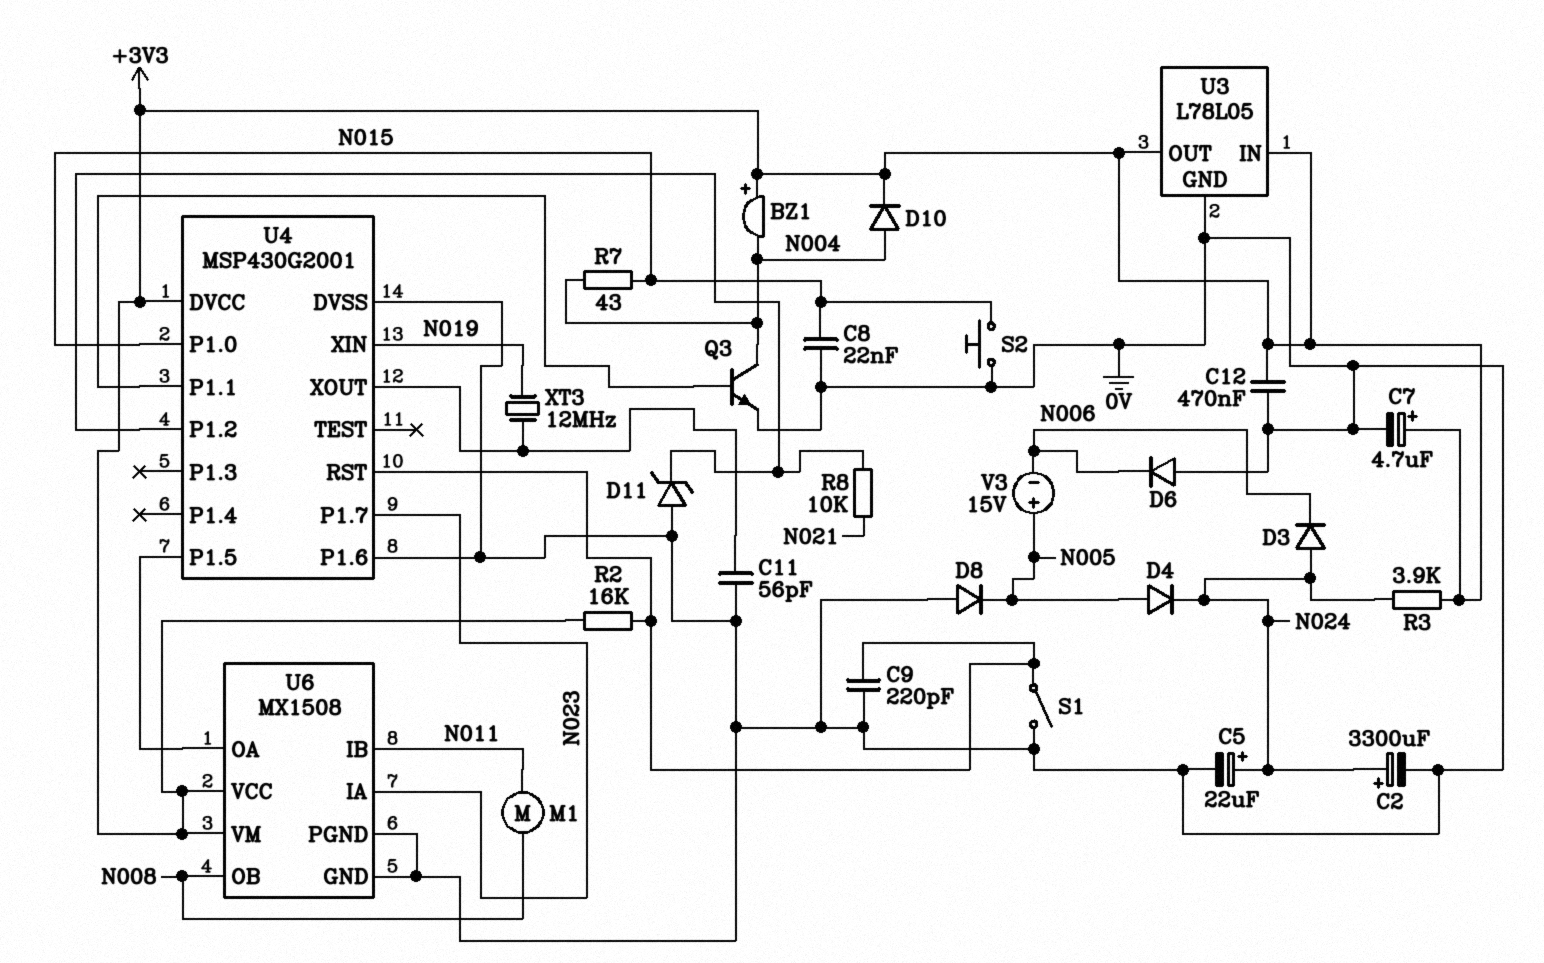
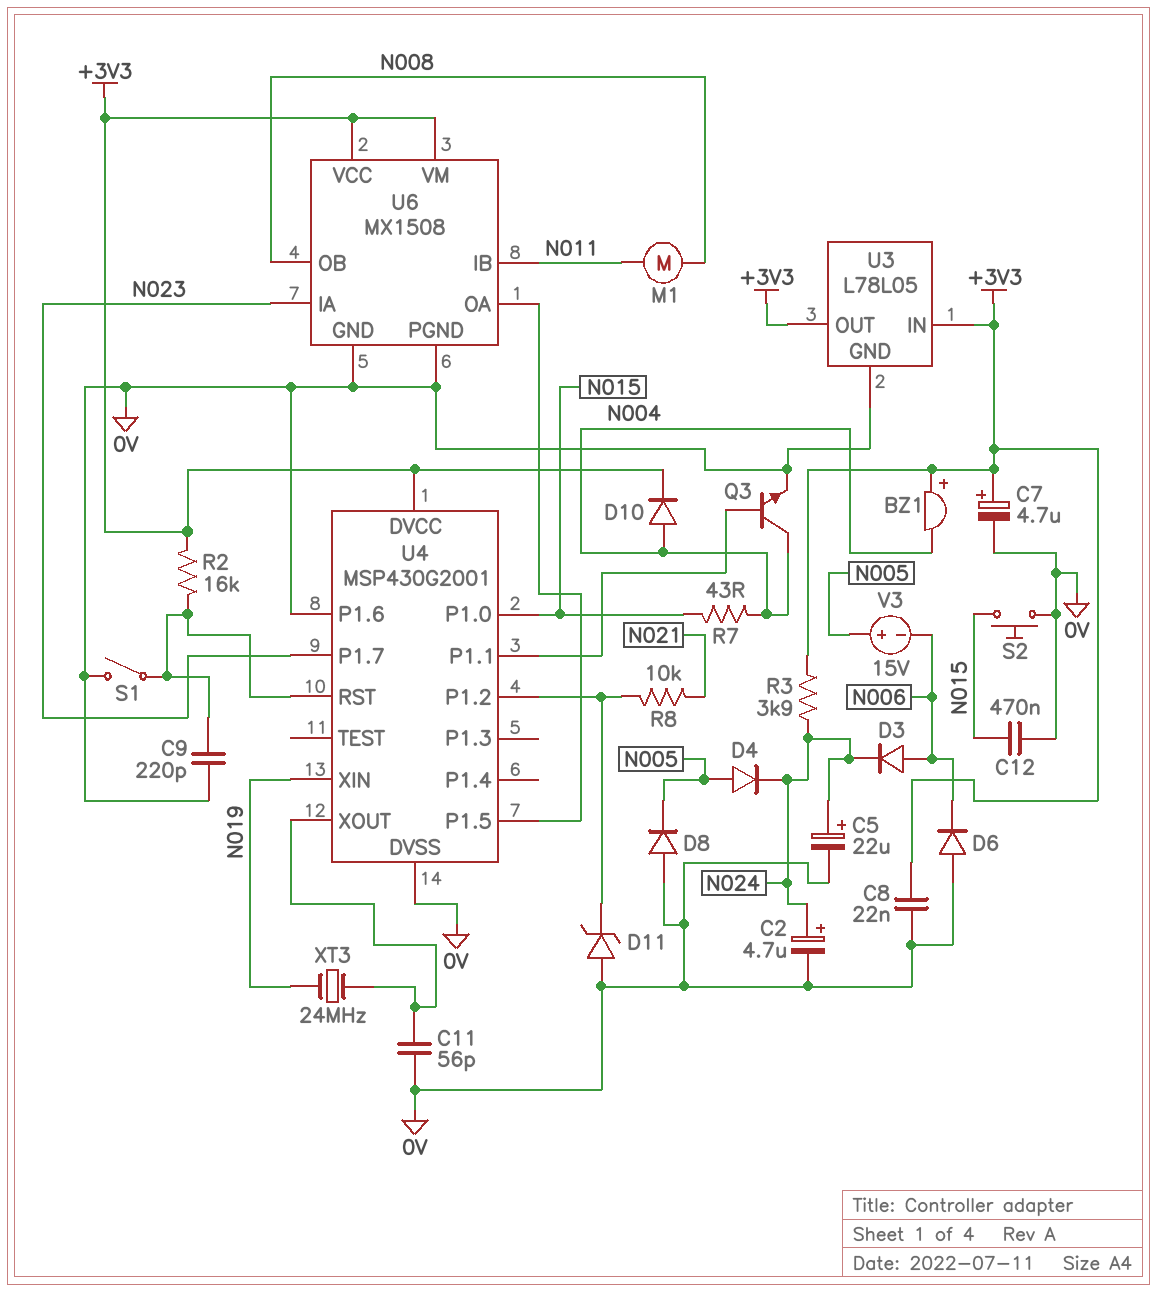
C2: 3300uF (plus N024, minus 0V) -> 4.7uF (plus N024, minus 0V)
C8: 22nF (0V, N015) -> 22nF (+3V3, 0V)
C12: 470nF (+3V3, 0V) -> 470nF (0V, N015)
D3: diode (A N024, K N006) -> diode (A N006, K N024)
XT3: 12MHz (N019, U4/XOUT) -> 24MHz (N019, U4/XOUT)

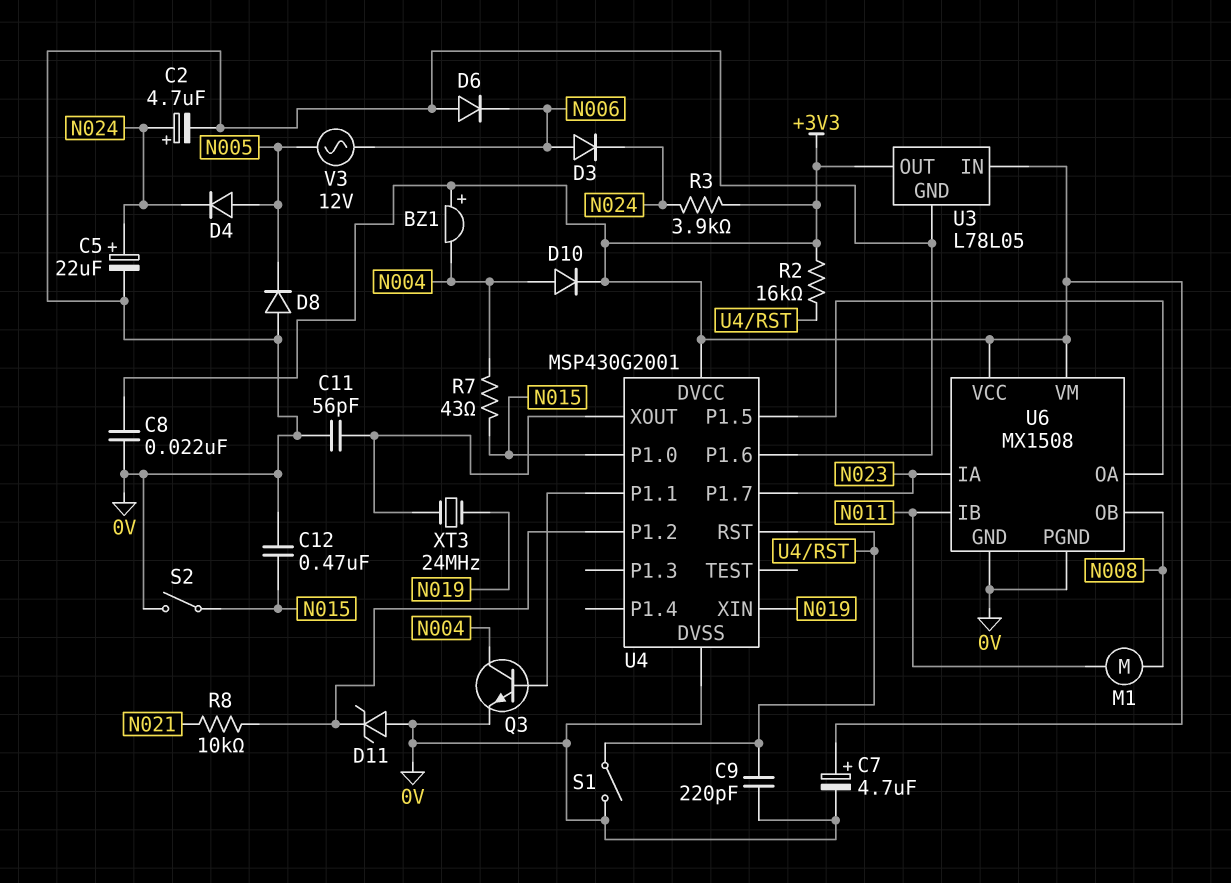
S2: button (0V, N015) -> switch (0V, N015)
V3: 15V (plus N005, minus N006) -> AC 12V (N005, N006)

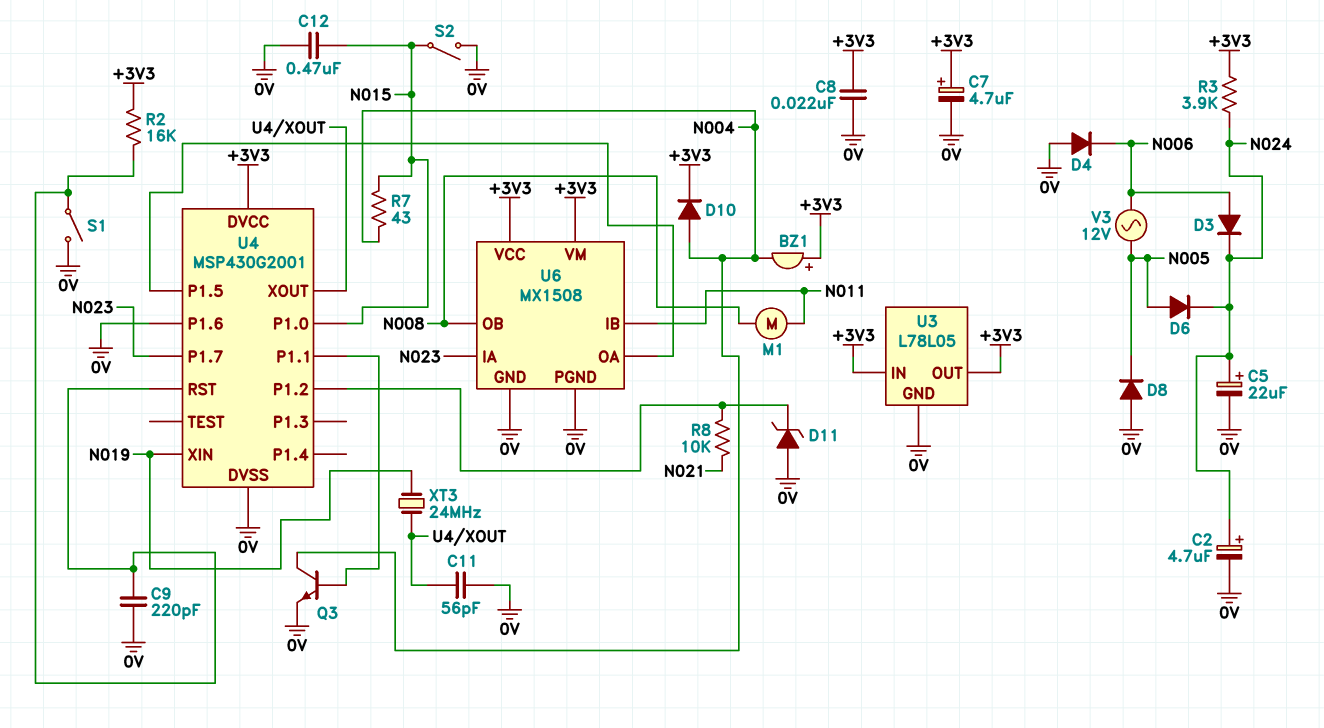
D4: diode (A N005, K N024) -> diode (A 0V, K N006)
D6: diode (A 0V, K N006) -> diode (A N005, K N024)

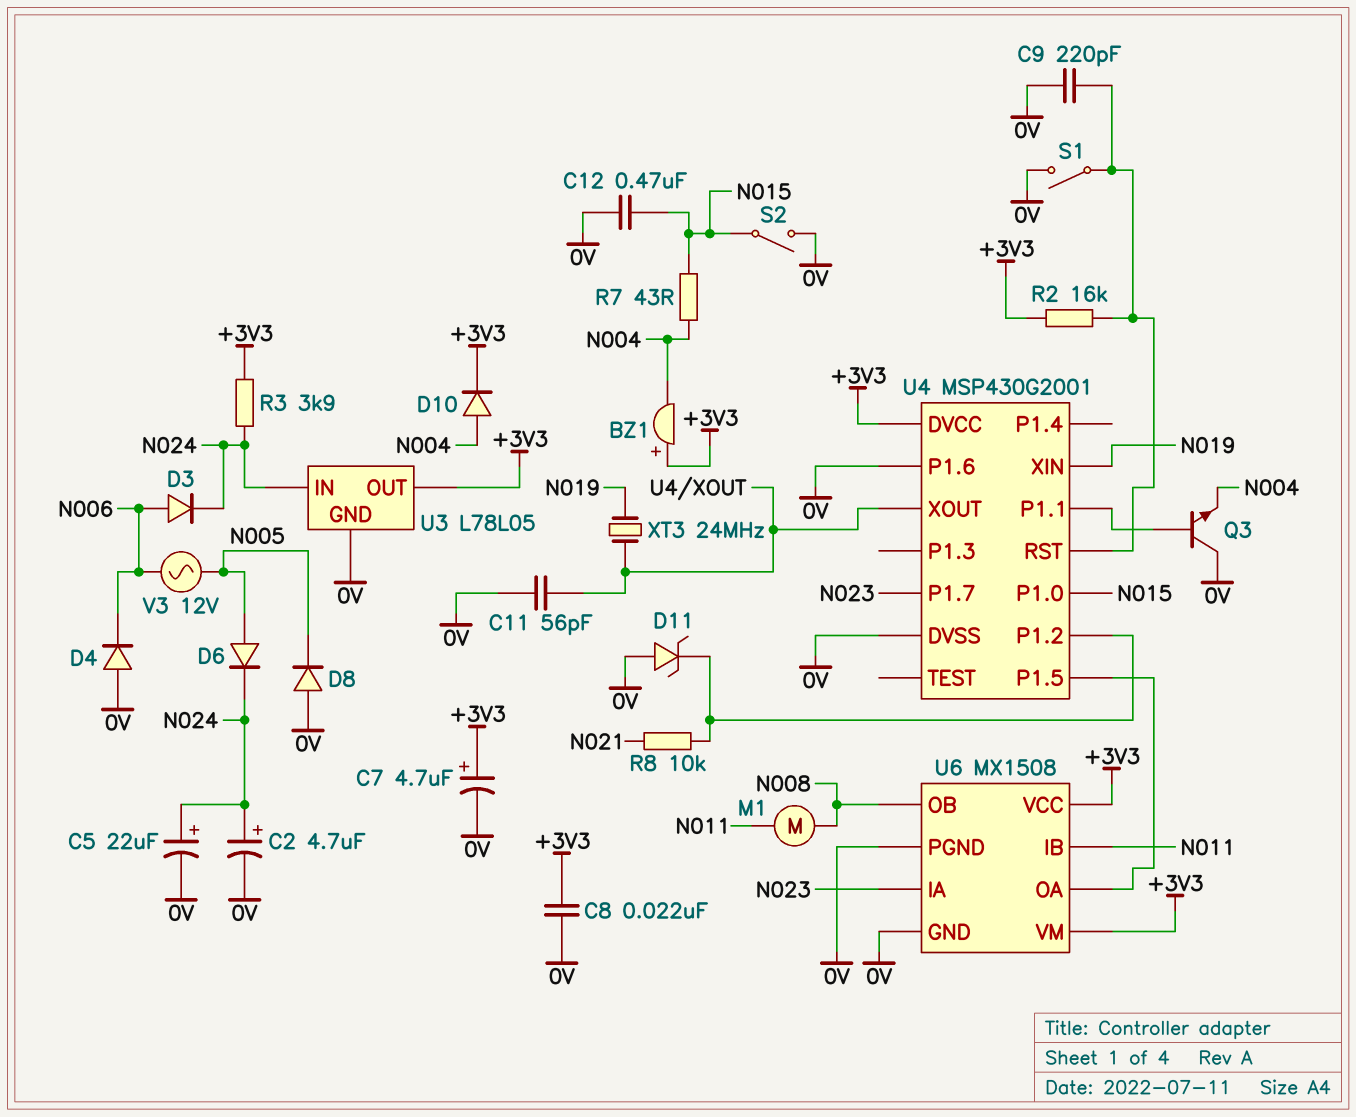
Q3: NPN (B U4/P1.1, C N004, E 0V) -> NPN (B U4/P1.1, C 0V, E N004)
U3 pin IN: +3V3 -> N024

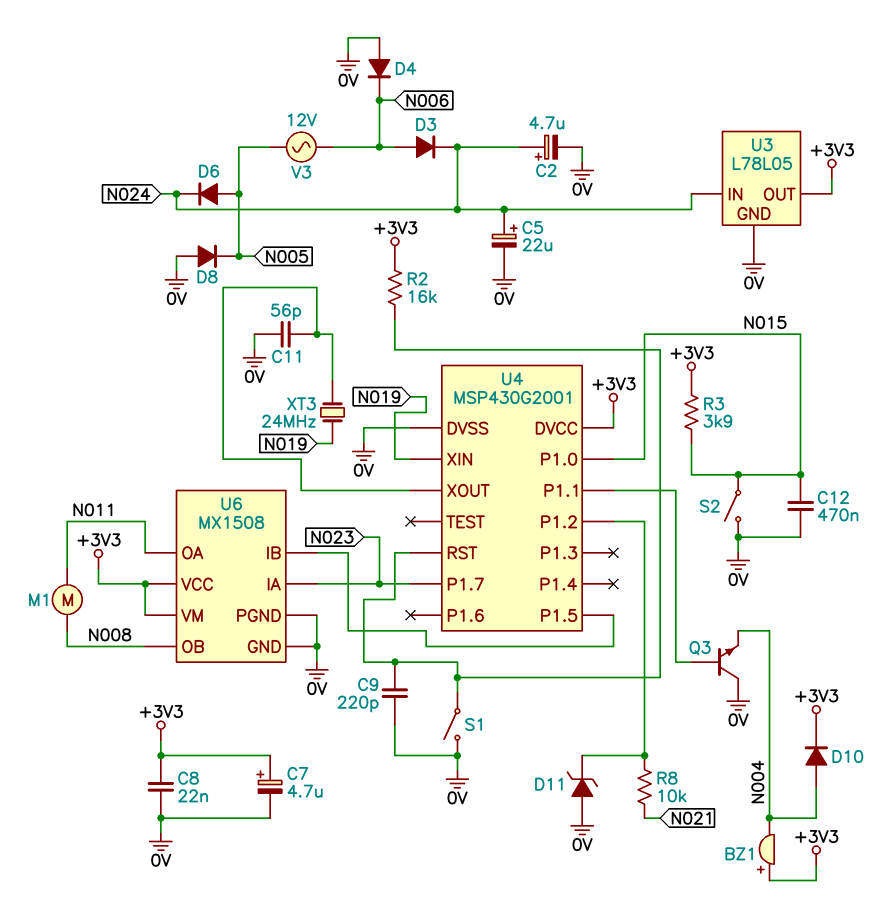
R3: 3.9k (+3V3, N024) -> 3.9k (+3V3, N015)
R7: 43 (N004, N015) -> none
U4 pin P1.6: 0V -> none
U6 pin IB: N011 -> U4/P1.5
U6 pin OA: U4/P1.5 -> N011

